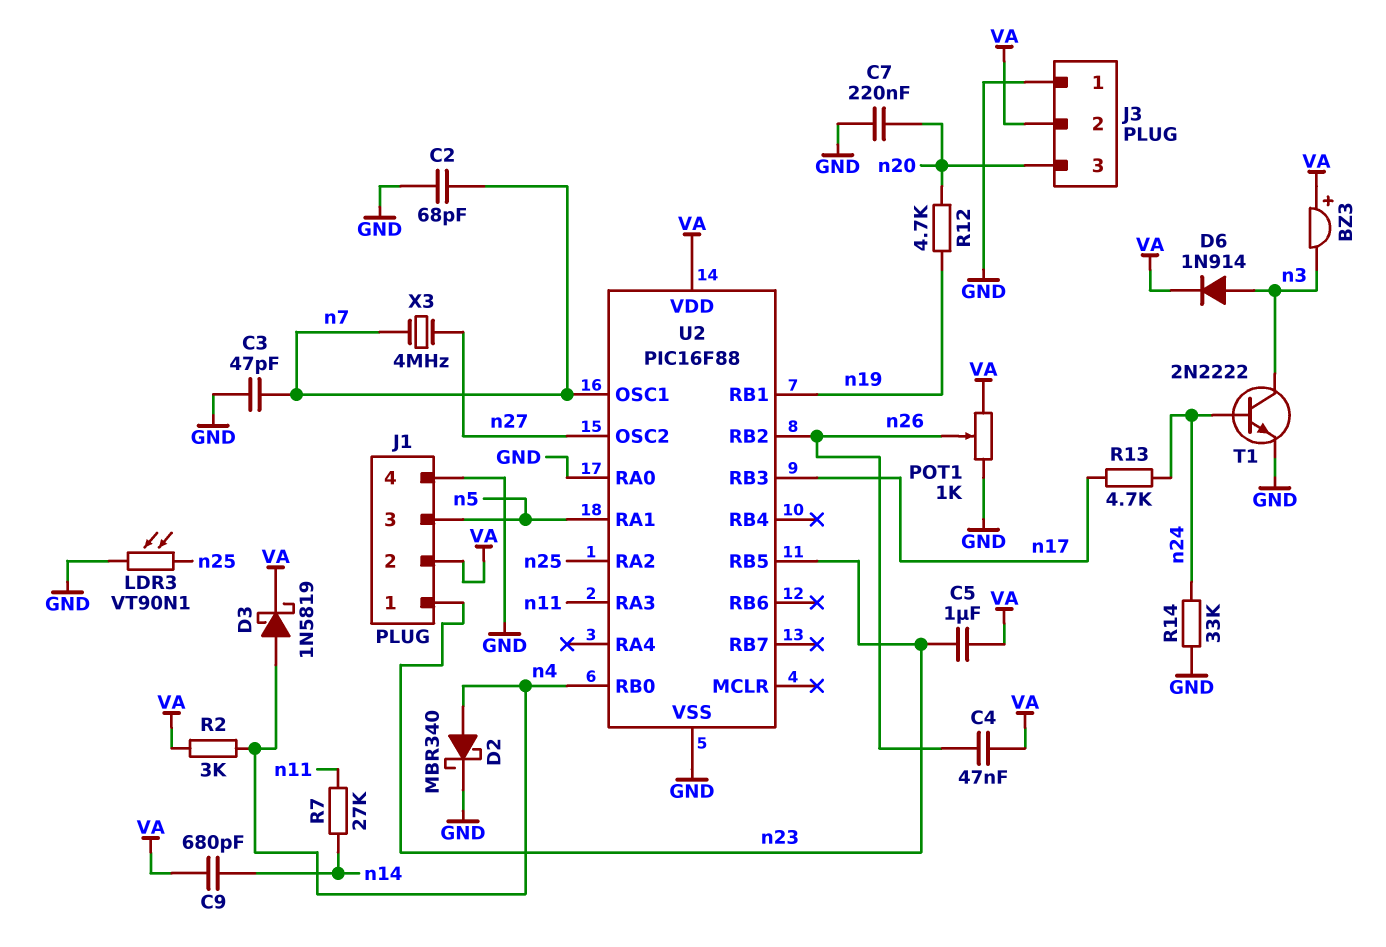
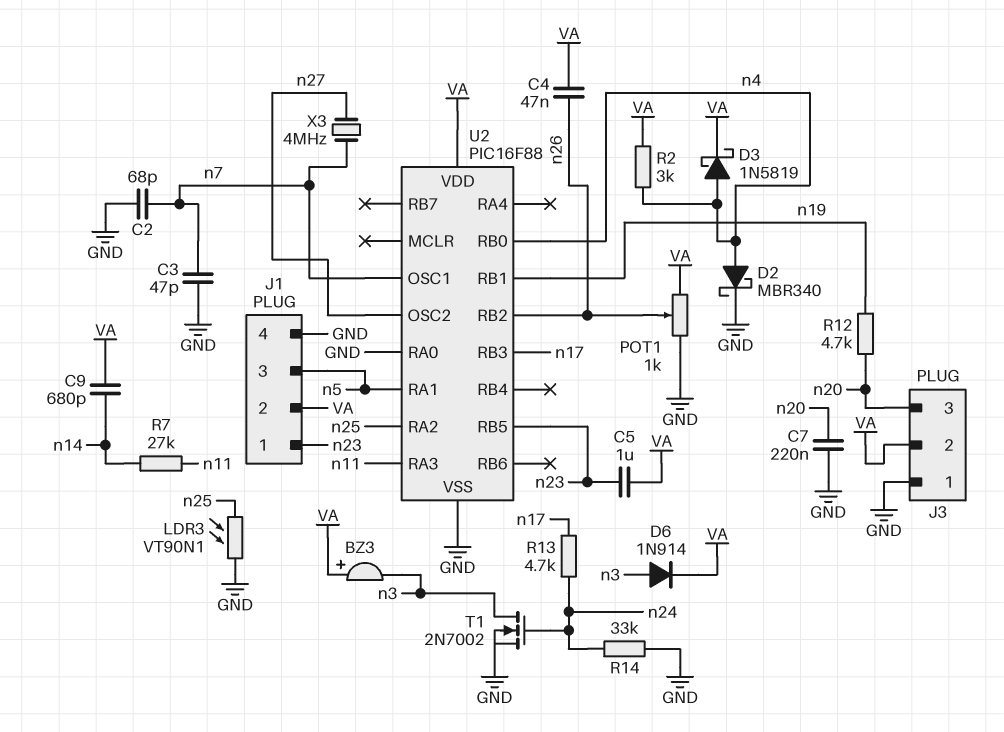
T1: NPN 2N2222 (B n24, C n3, E GND) -> NMOS 2N7002 (G n24, D n3, S GND)

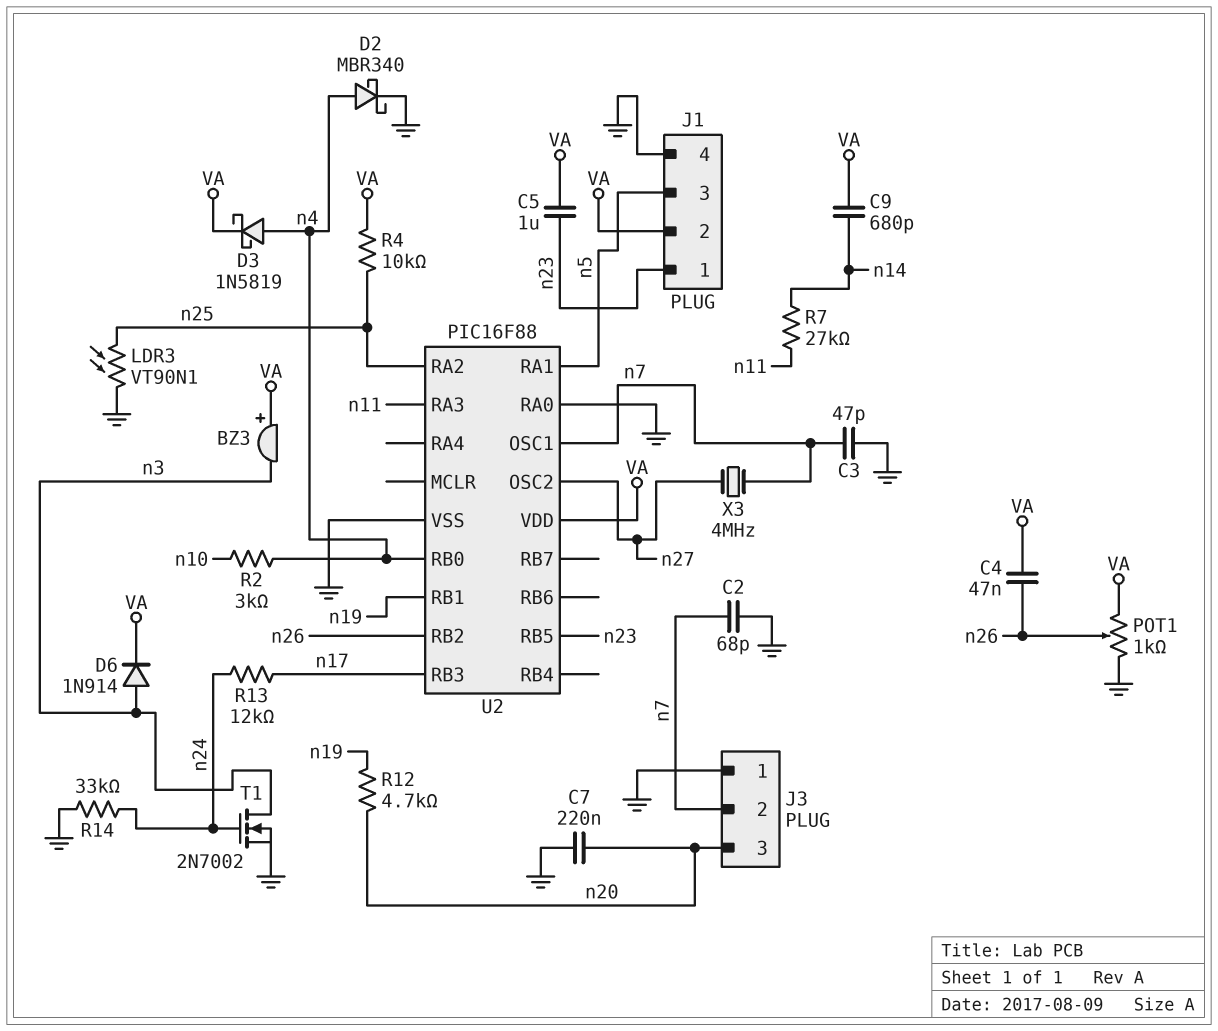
J3 pin 2: VA -> n7
R2: 3k (VA, n4) -> 3k (n4, n10)
R4: none -> 10k (VA, n25)
R13: 4.7k (n17, n24) -> 12k (n17, n24)

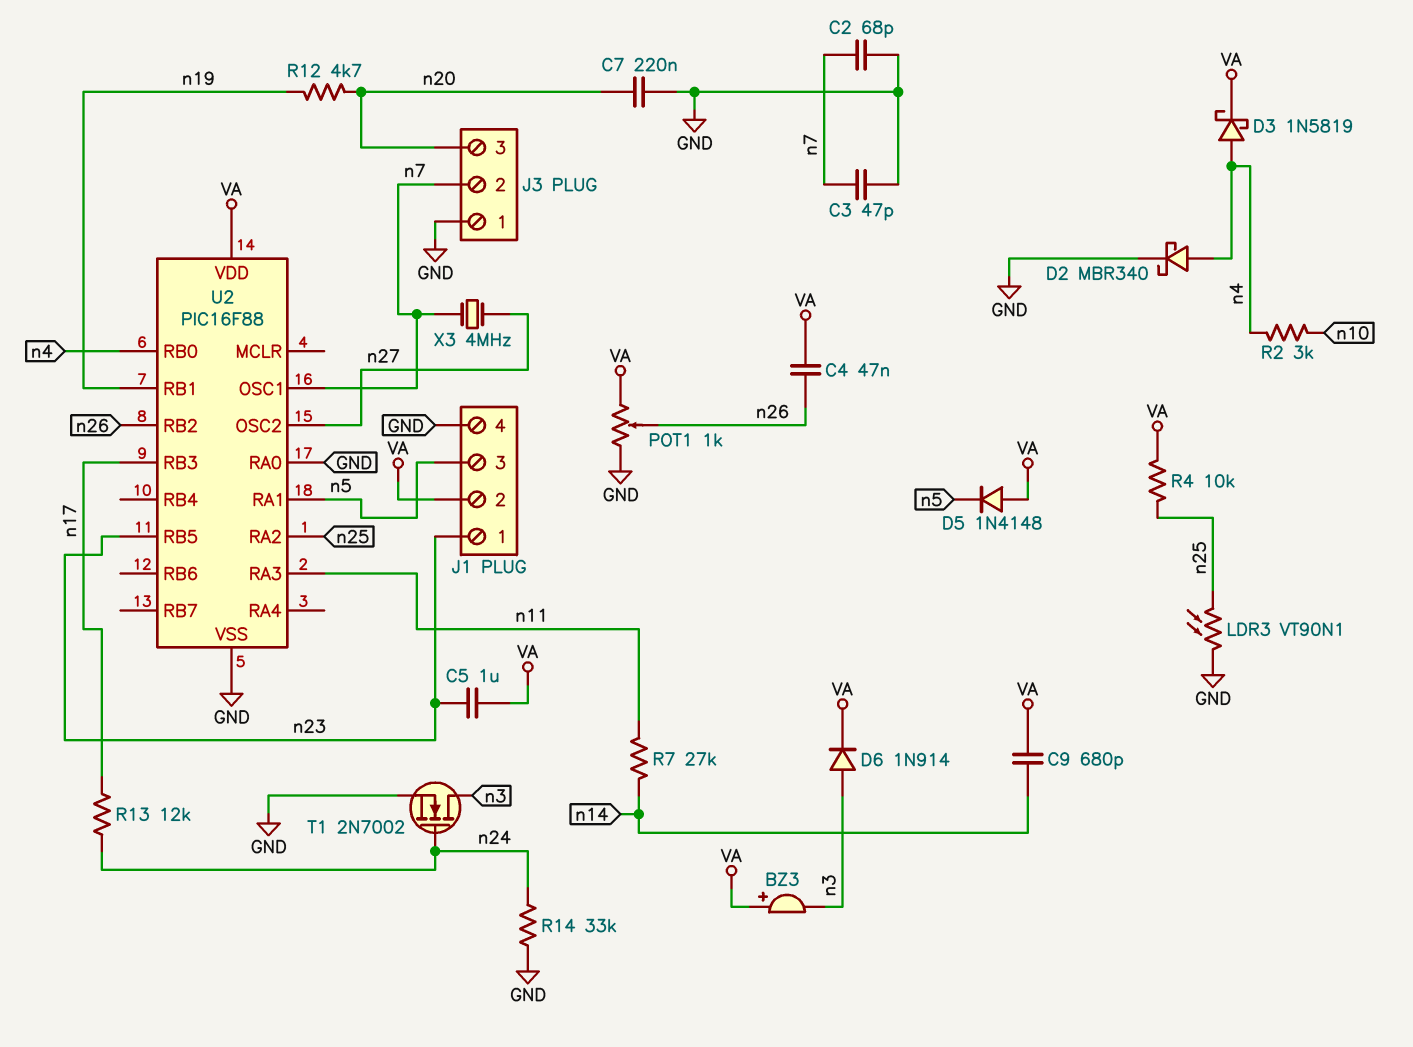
D5: none -> diode 1N4148 (A VA, K n5)

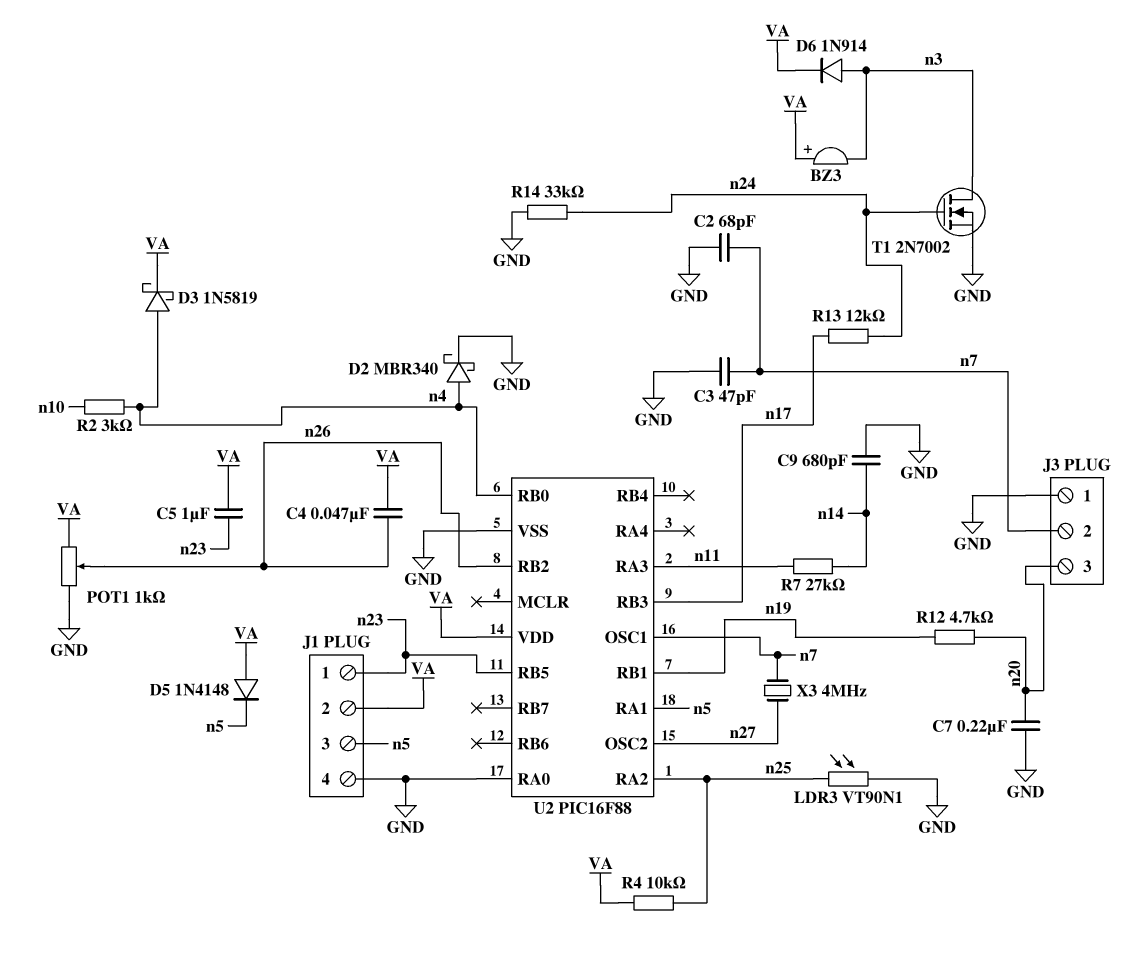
C9: 680pF (VA, n14) -> 680pF (GND, n14)

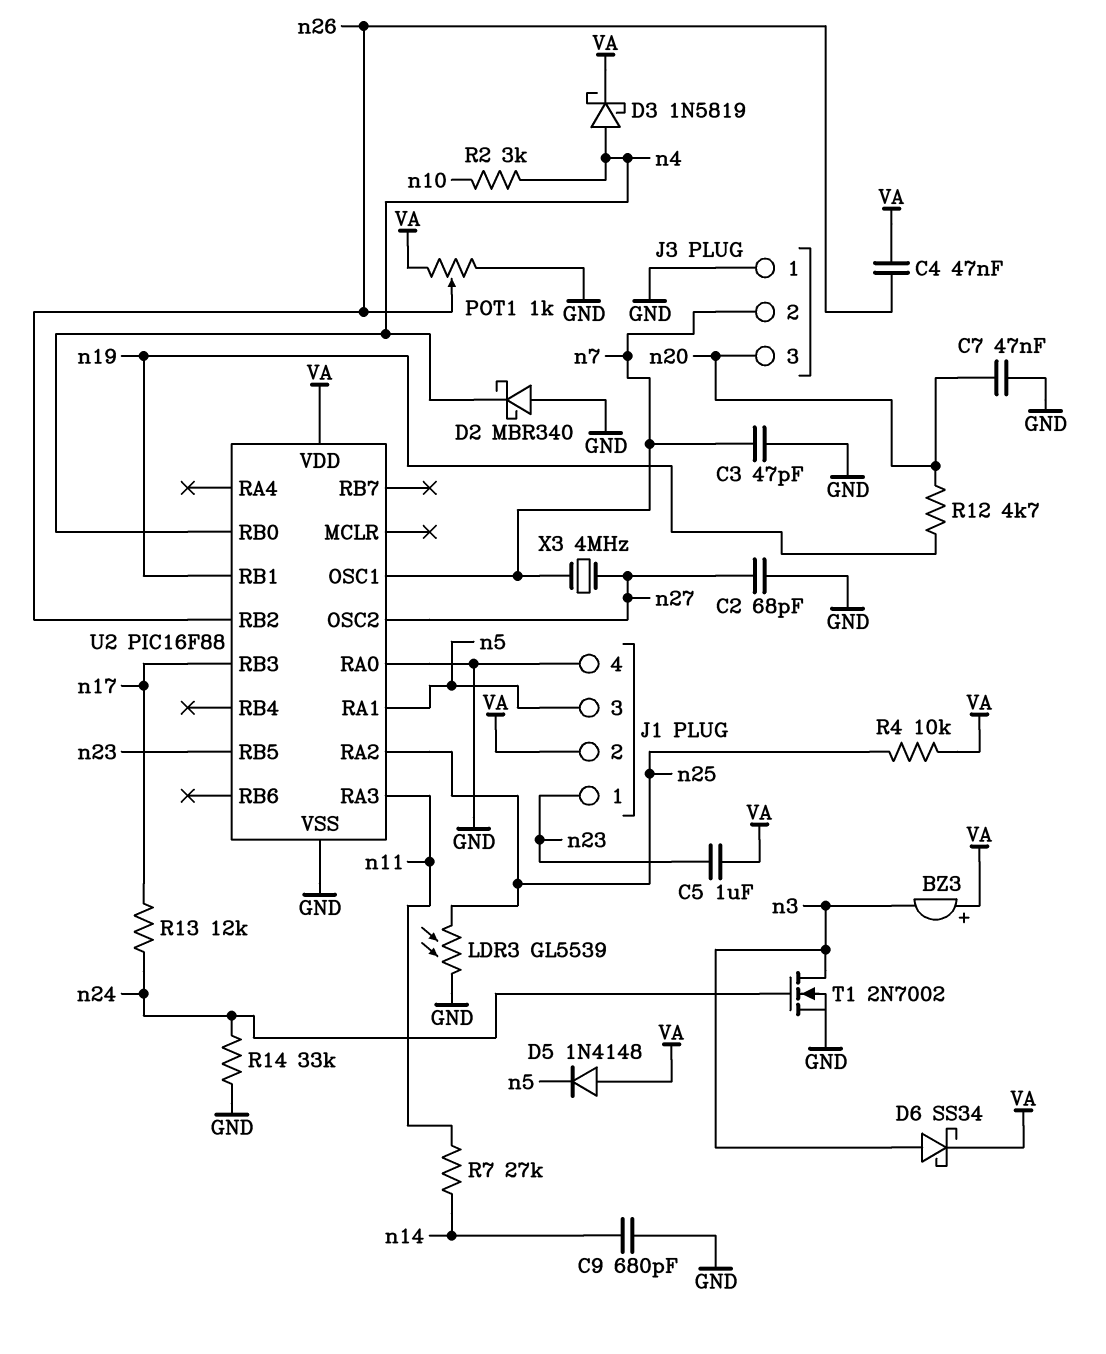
C2: 68pF (GND, n7) -> 68pF (GND, n27)
C7: 220nF (GND, n20) -> 47nF (GND, n20)
D2: schottky MBR340 (A n4, K GND) -> schottky MBR340 (A GND, K n4)
D6: diode 1N914 (A n3, K VA) -> schottky SS34 (A n3, K VA)
LDR3: VT90N1 (GND, n25) -> GL5539 (GND, n25)

